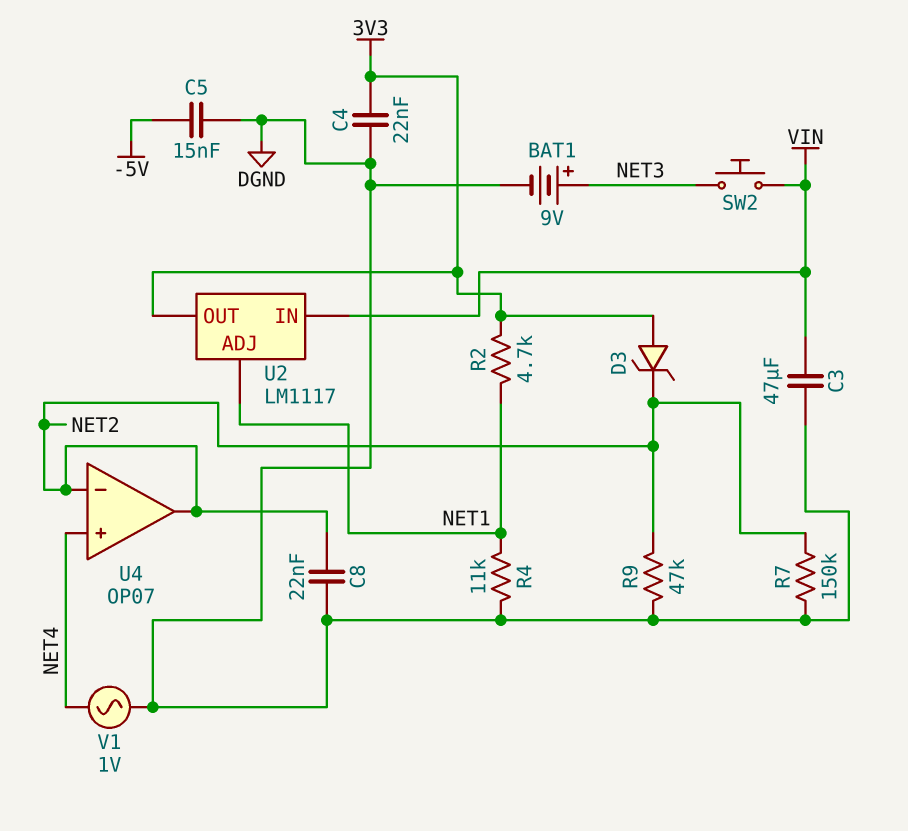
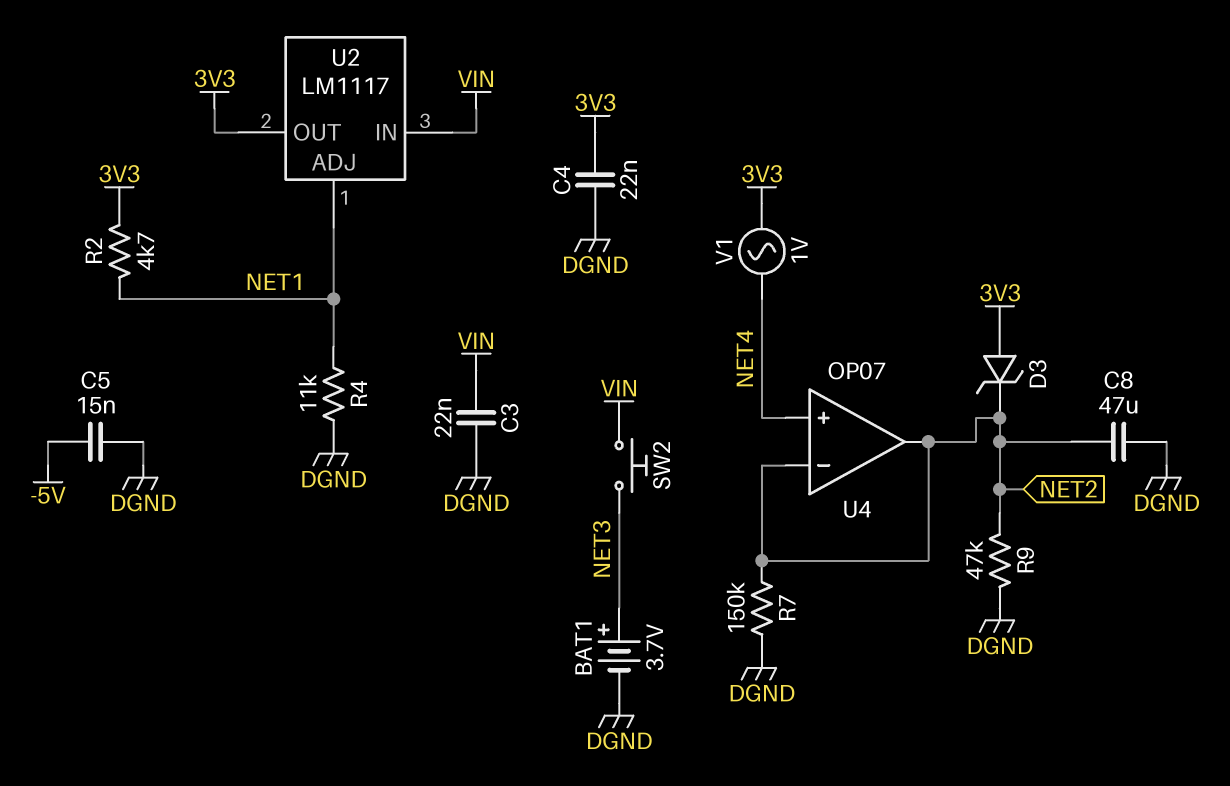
BAT1: 9V (plus NET3, minus DGND) -> 3.7V (plus NET3, minus DGND)
C3: 47uF (DGND, VIN) -> 22nF (DGND, VIN)
C8: 22nF (DGND, NET2) -> 47uF (DGND, NET2)
V1: AC 1V (DGND, NET4) -> AC 1V (3V3, NET4)

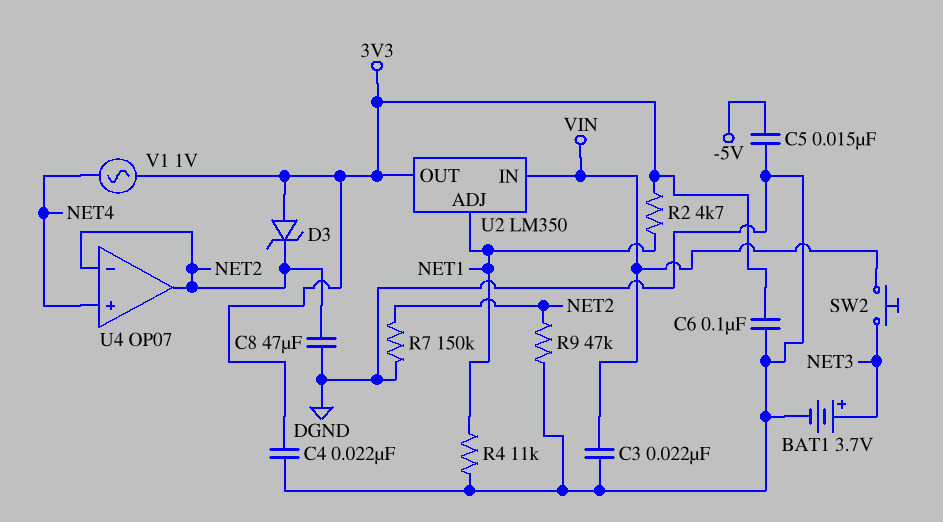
C6: none -> 100nF (3V3, DGND)
U2: LM1117 -> LM350

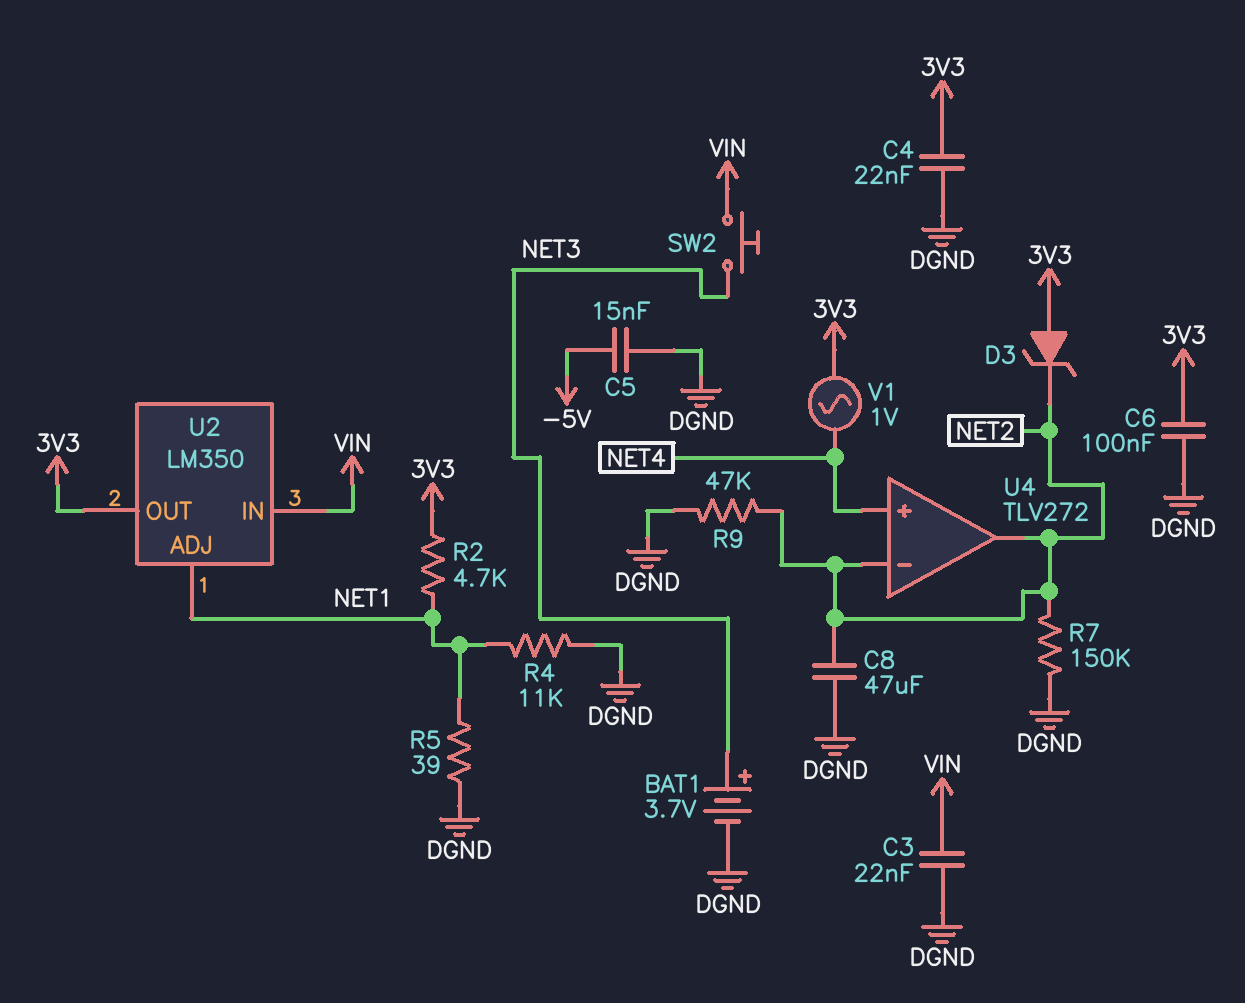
R5: none -> 39 (DGND, NET1)
U4: OP07 -> TLV272

